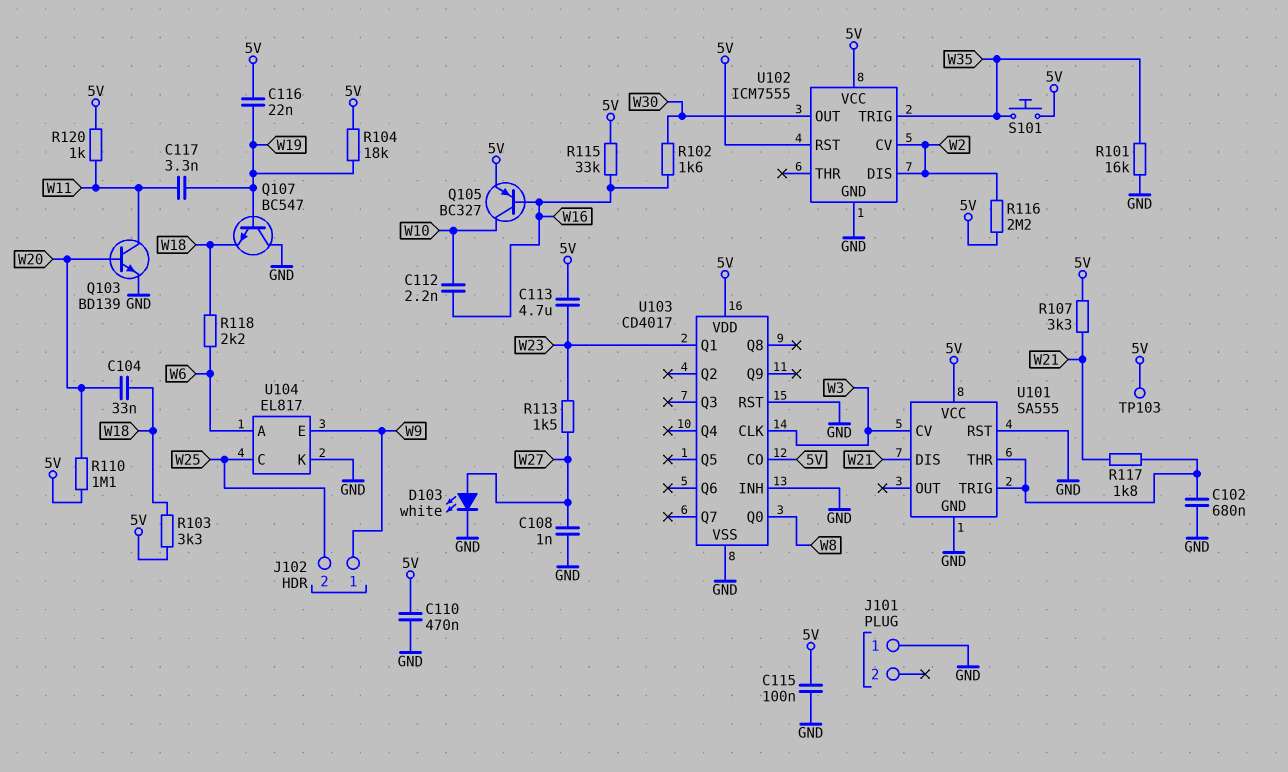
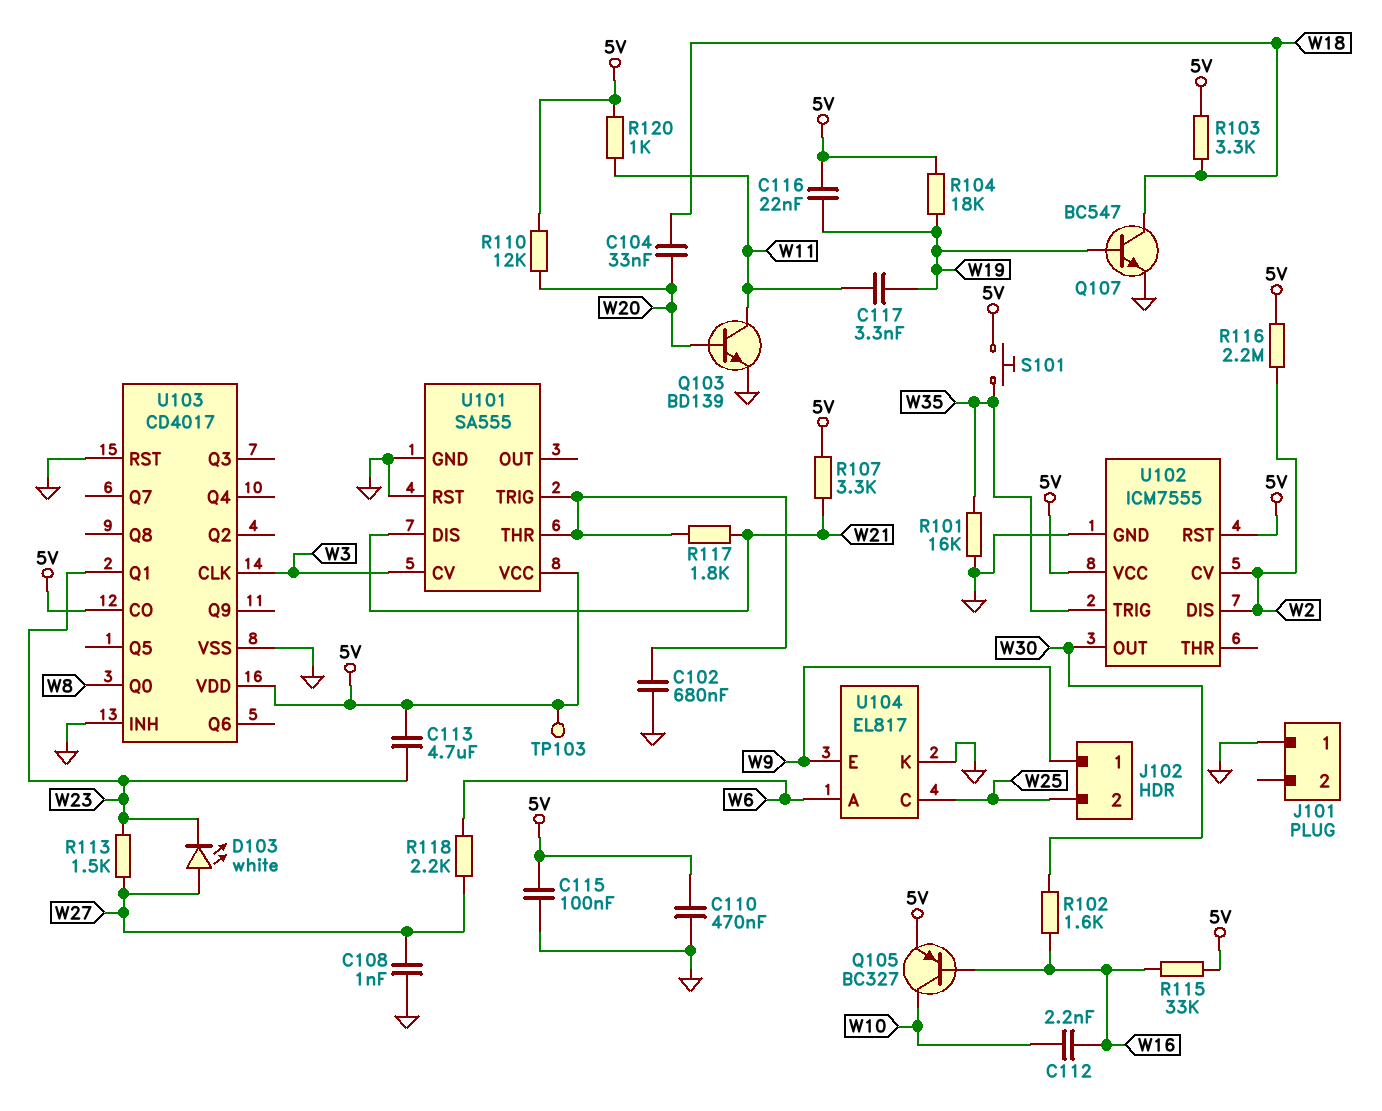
D103: LED white (A W27, K GND) -> LED white (A W27, K W23)
Q107: NPN BC547 (B W19, C GND, E W18) -> NPN BC547 (B W19, C W18, E GND)
R110: 1.1M (5V, W20) -> 12k (5V, W20)
R118: 2.2k (W6, W18) -> 2.2k (W6, W27)

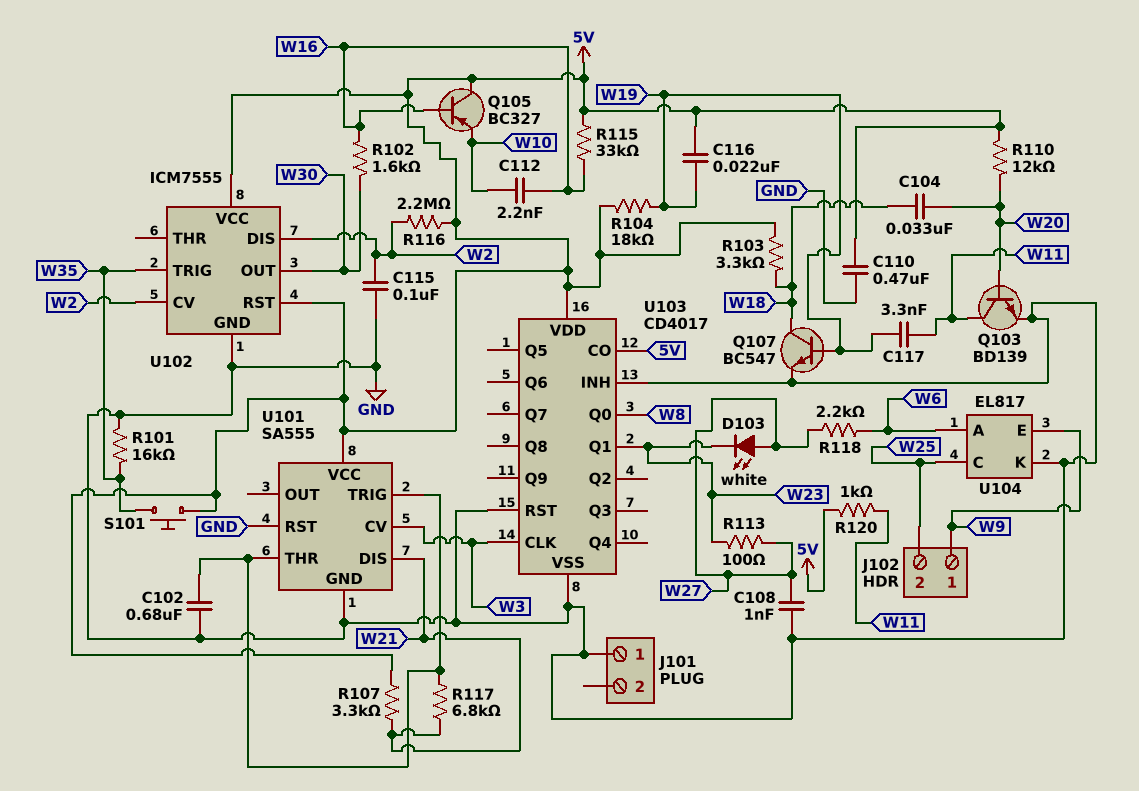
C113: 4.7uF (5V, W23) -> none
C115: 100nF (5V, GND) -> 100nF (GND, W2)
Q105: PNP BC327 (B W16, C W10, E 5V) -> PNP BC327 (B W16, C 5V, E W10)
R113: 1.5k (W23, W27) -> 100 (W23, W27)
R117: 1.8k (U101/THR, W21) -> 6.8k (U101/THR, W21)
TP103: test point (5V) -> none

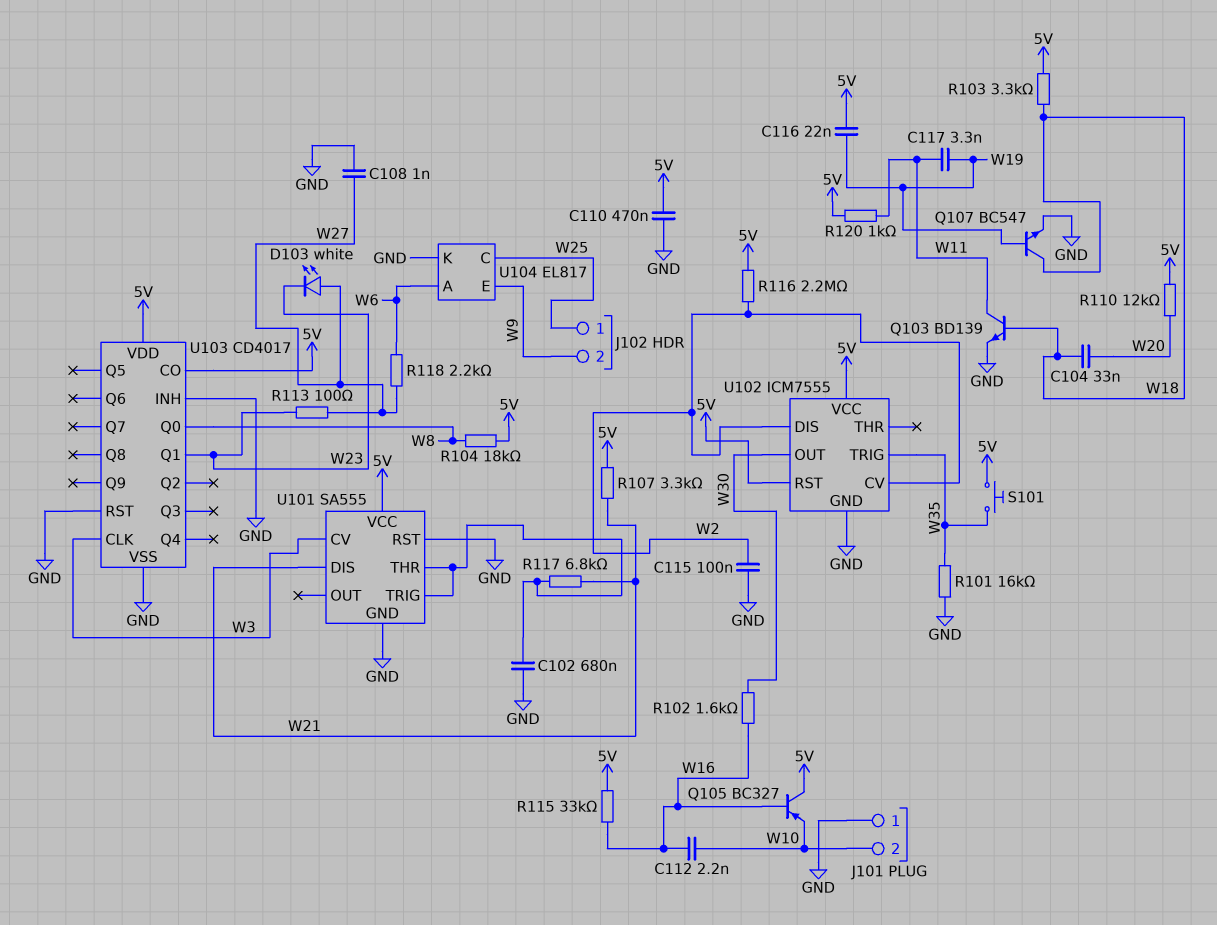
J101 pin 2: none -> W10
J102 pin 1: W9 -> W25
J102 pin 2: W25 -> W9
Q103: NPN BD139 (B W20, C W11, E GND) -> NPN BD139 (B W18, C W11, E GND)
R104: 18k (5V, W19) -> 18k (5V, W8)

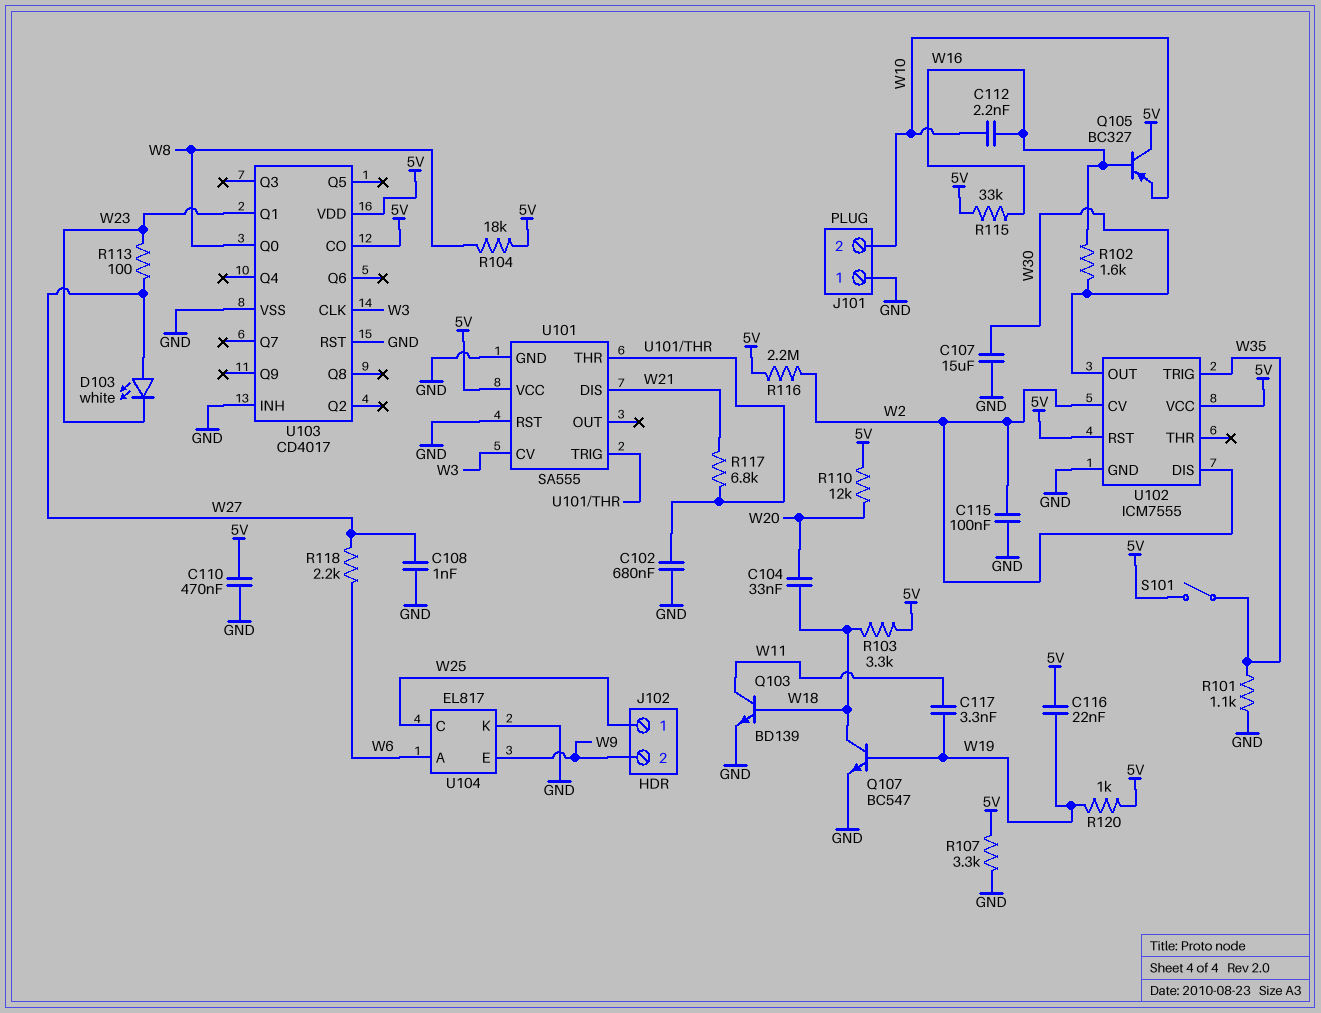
C107: none -> 15uF (GND, W30)
R101: 16k (GND, W35) -> 1.1k (GND, W35)
R107: 3.3k (5V, W21) -> 3.3k (5V, GND)
R120: 1k (5V, W11) -> 1k (5V, W19)
S101: button (5V, W35) -> switch (5V, W35)

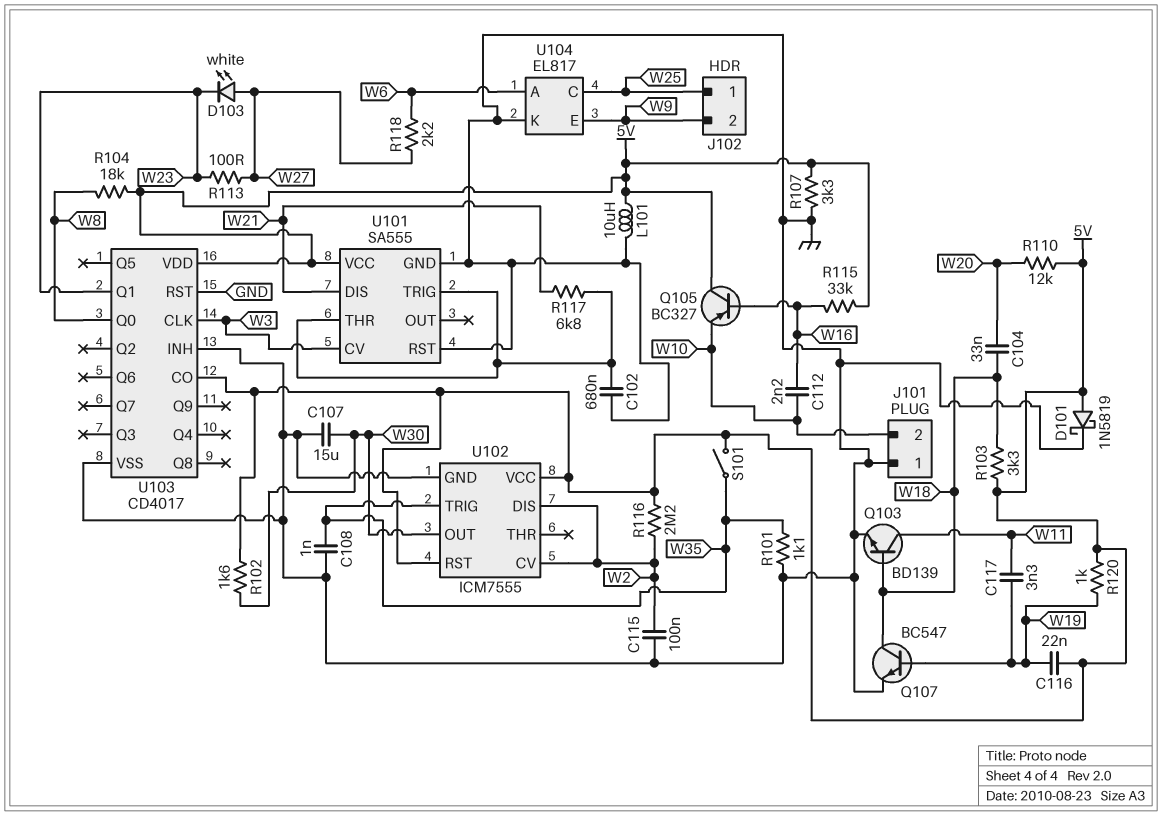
C108: 1nF (GND, W27) -> 1nF (GND, W35)
C110: 470nF (5V, GND) -> none
D101: none -> schottky 1N5819 (A 5V, K GND)
L101: none -> 10uH (5V, GND)
R102: 1.6k (W16, W30) -> 1.6k (5V, W30)

